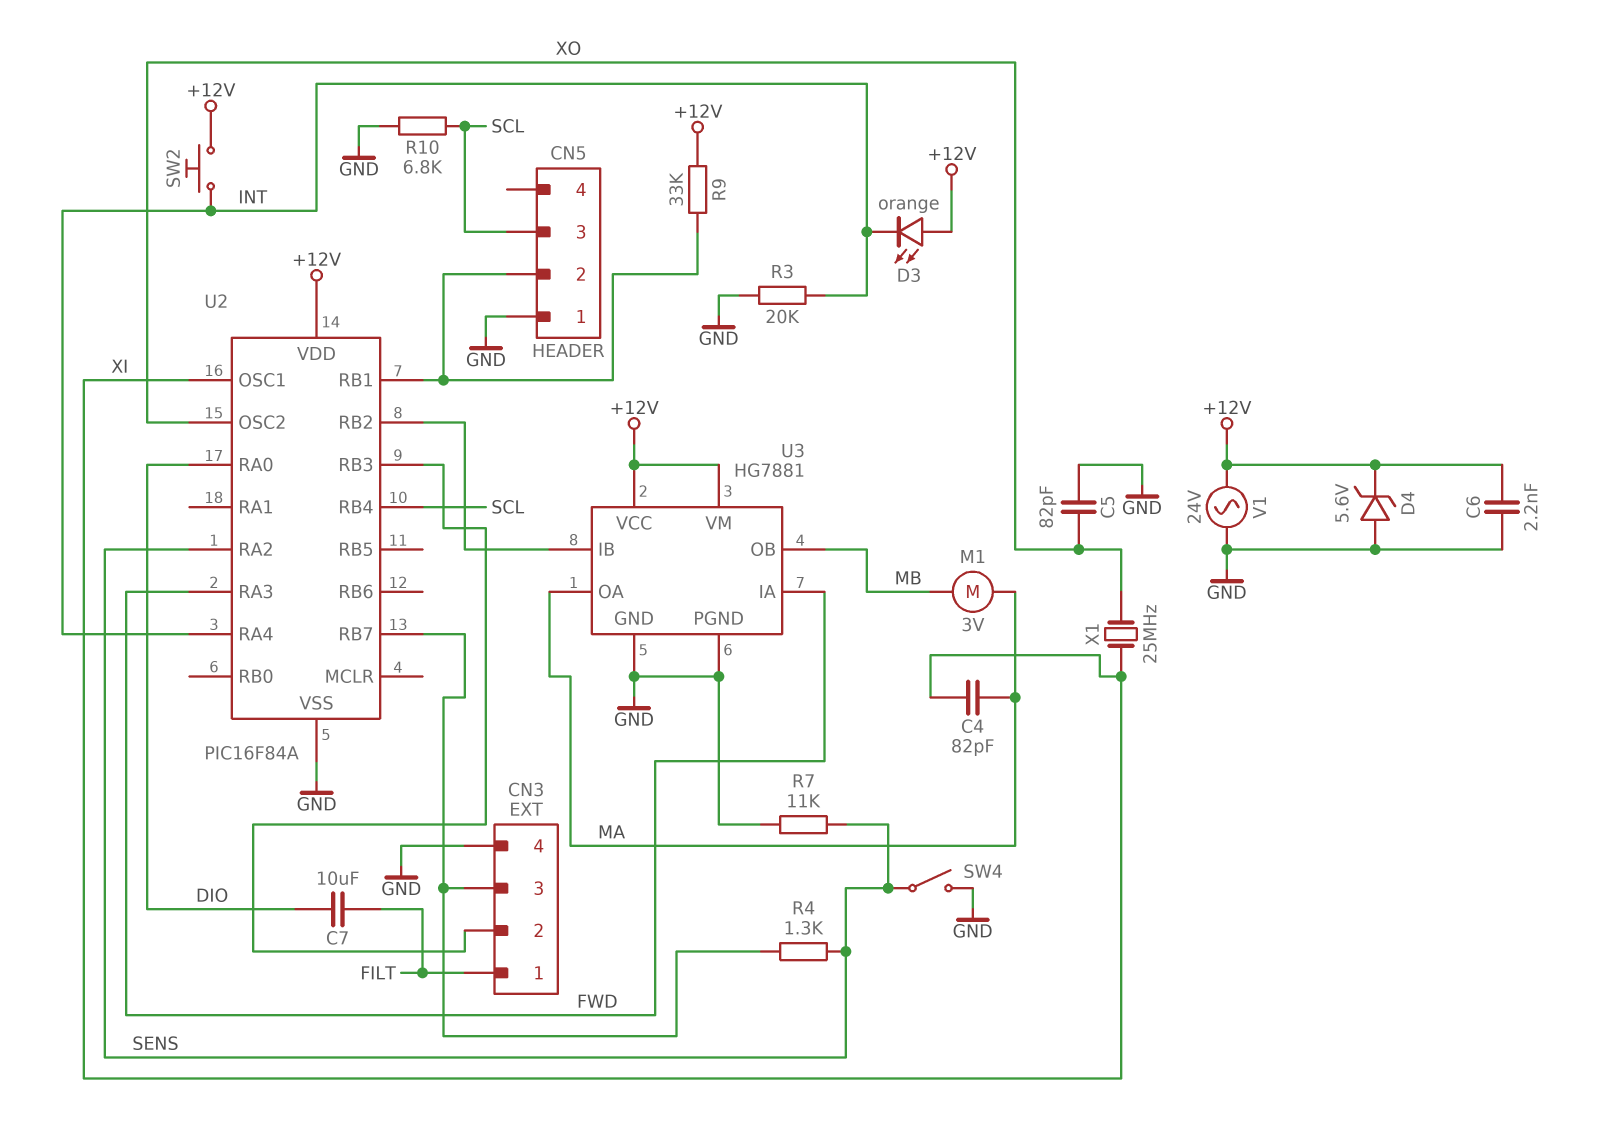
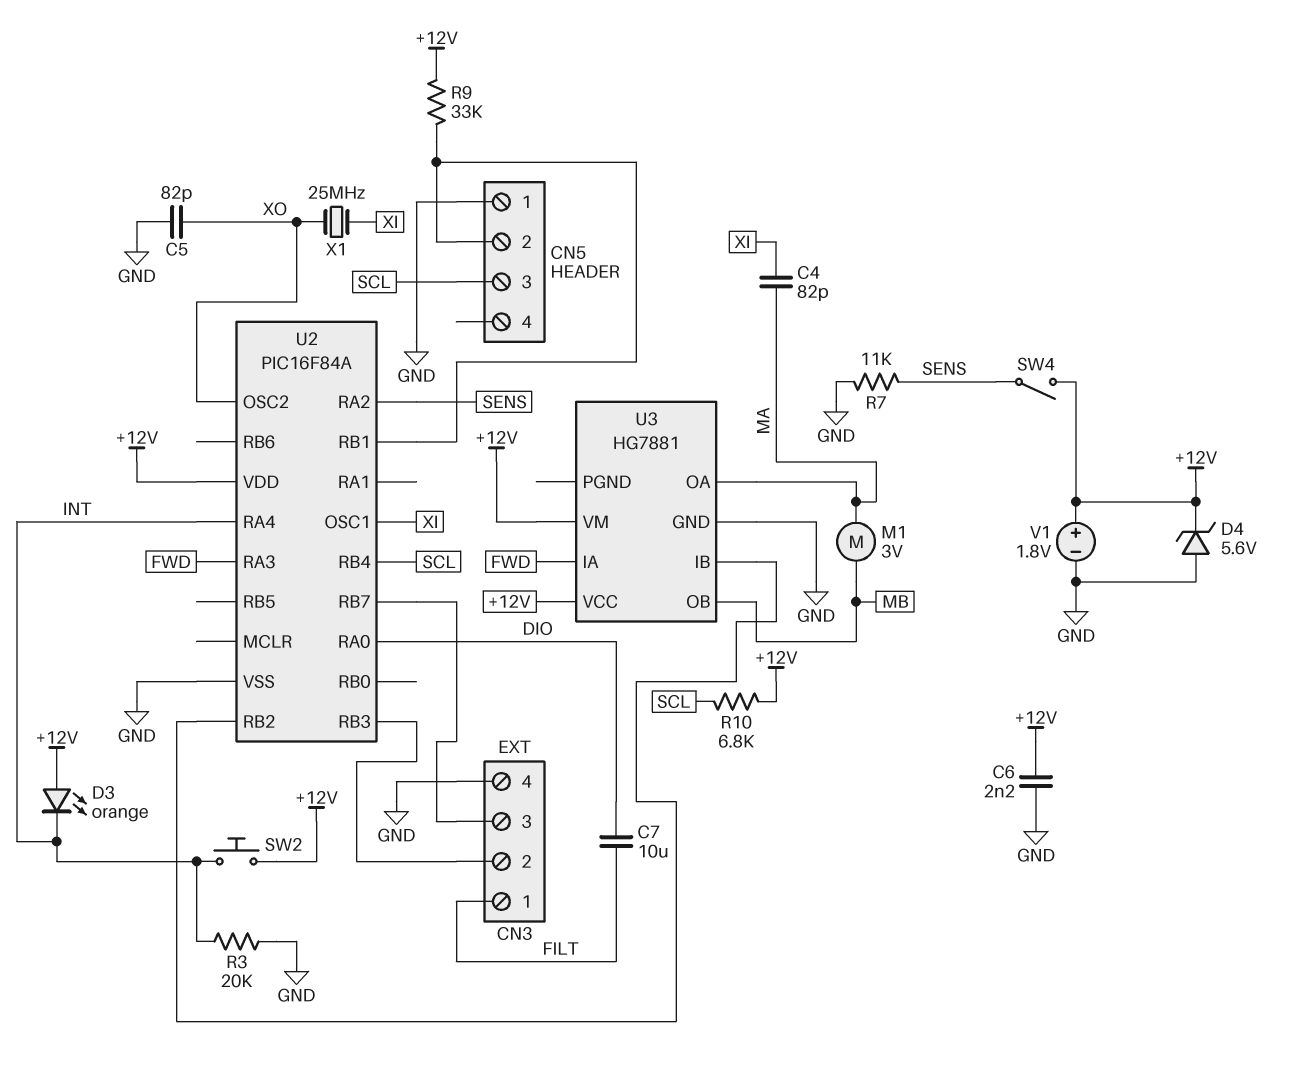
R4: 1.3k (CN3/3, SENS) -> none
R10: 6.8k (GND, SCL) -> 6.8k (+12V, SCL)
SW4: switch (GND, SENS) -> switch (+12V, SENS)
U3 pin PGND: GND -> none
V1: AC 24V (+12V, GND) -> 1.8V (plus +12V, minus GND)

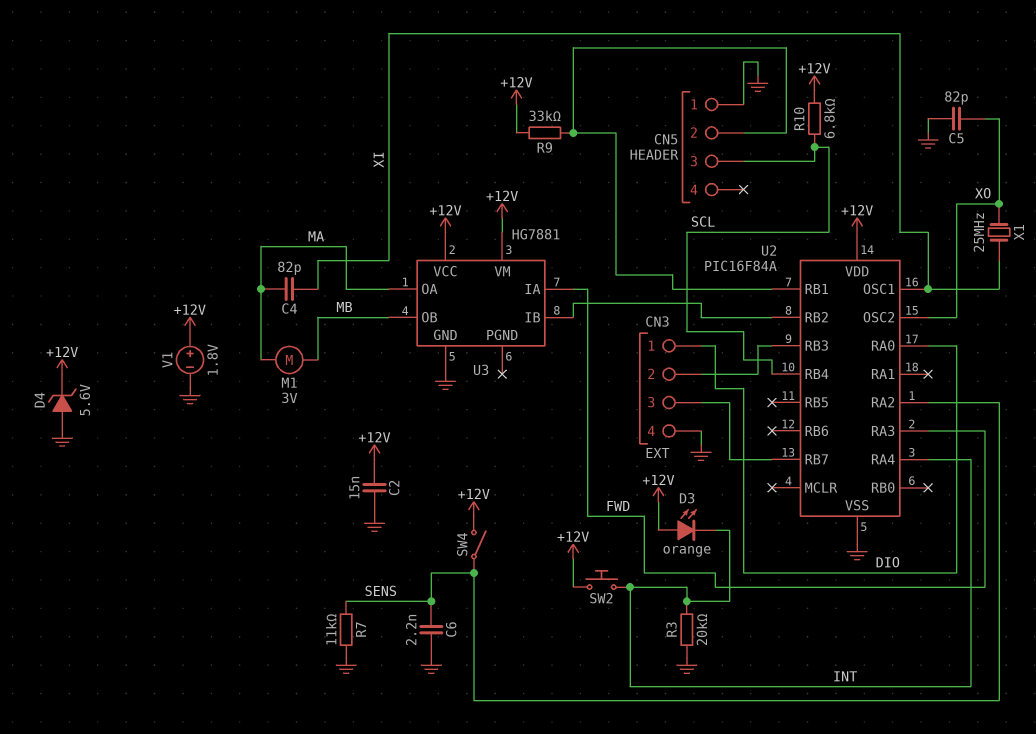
C2: none -> 15nF (+12V, GND)
C6: 2.2nF (+12V, GND) -> 2.2nF (GND, SENS)
C7: 10uF (DIO, FILT) -> none
CN3 pin 1: FILT -> DIO

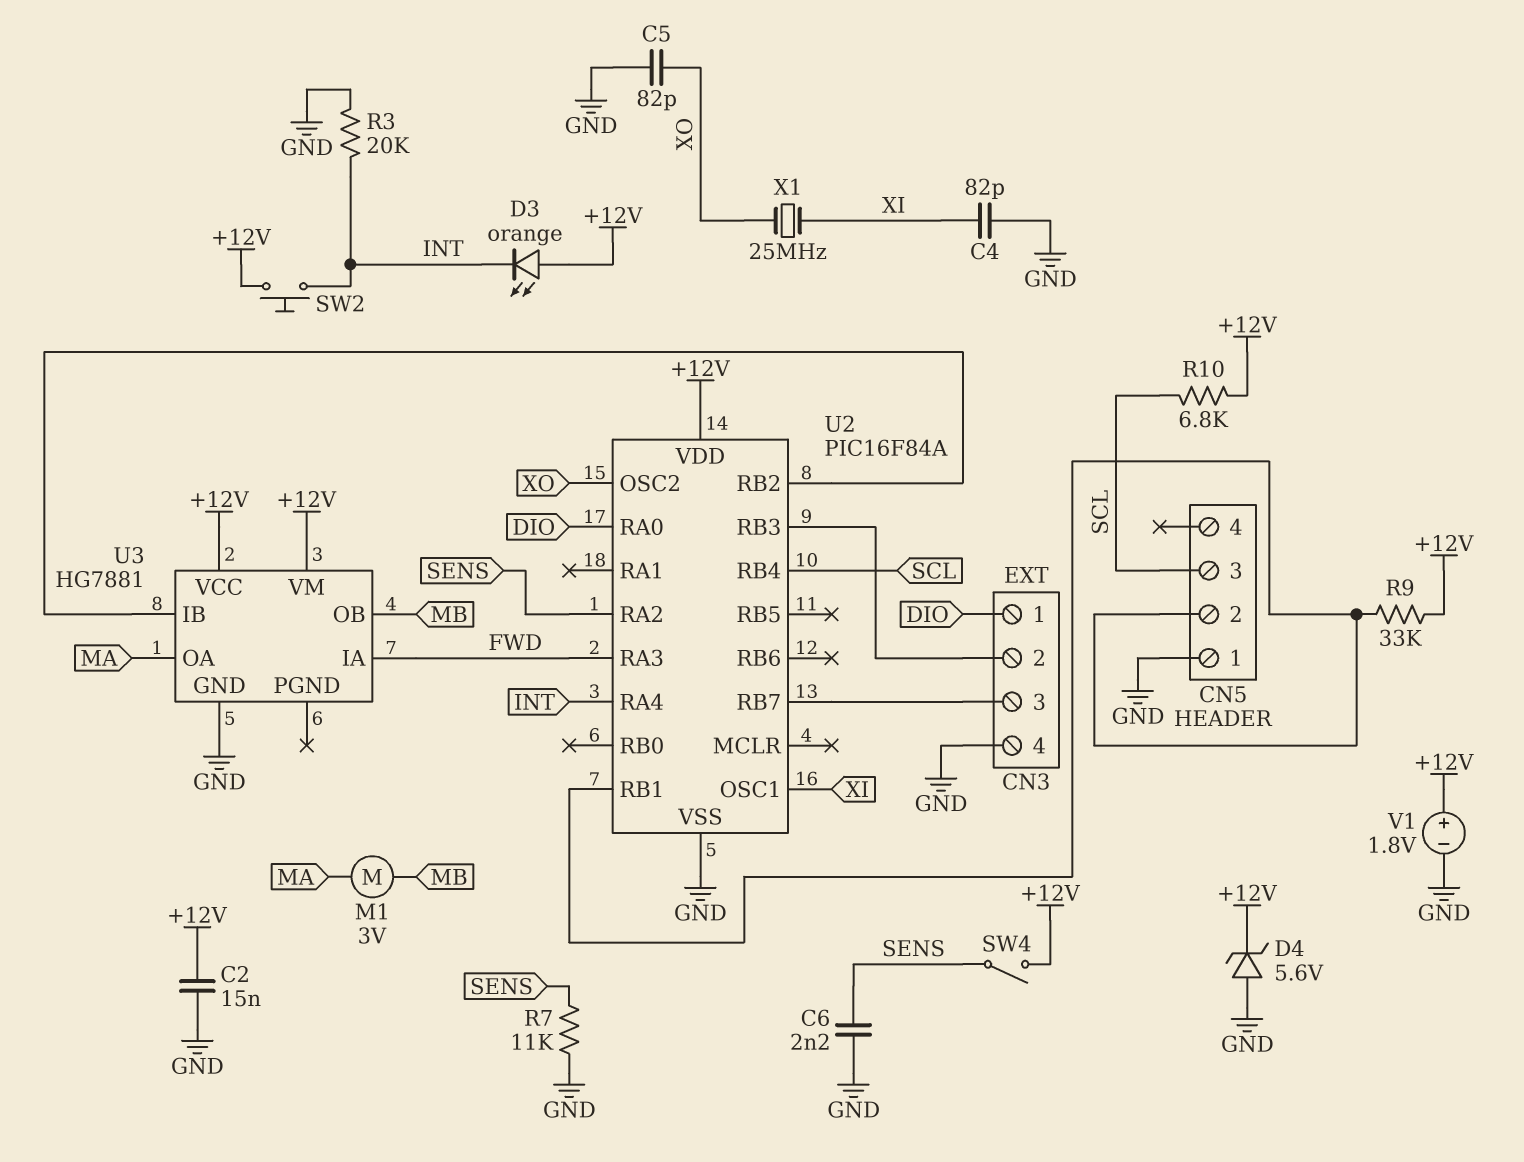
C4: 82pF (MA, XI) -> 82pF (GND, XI)

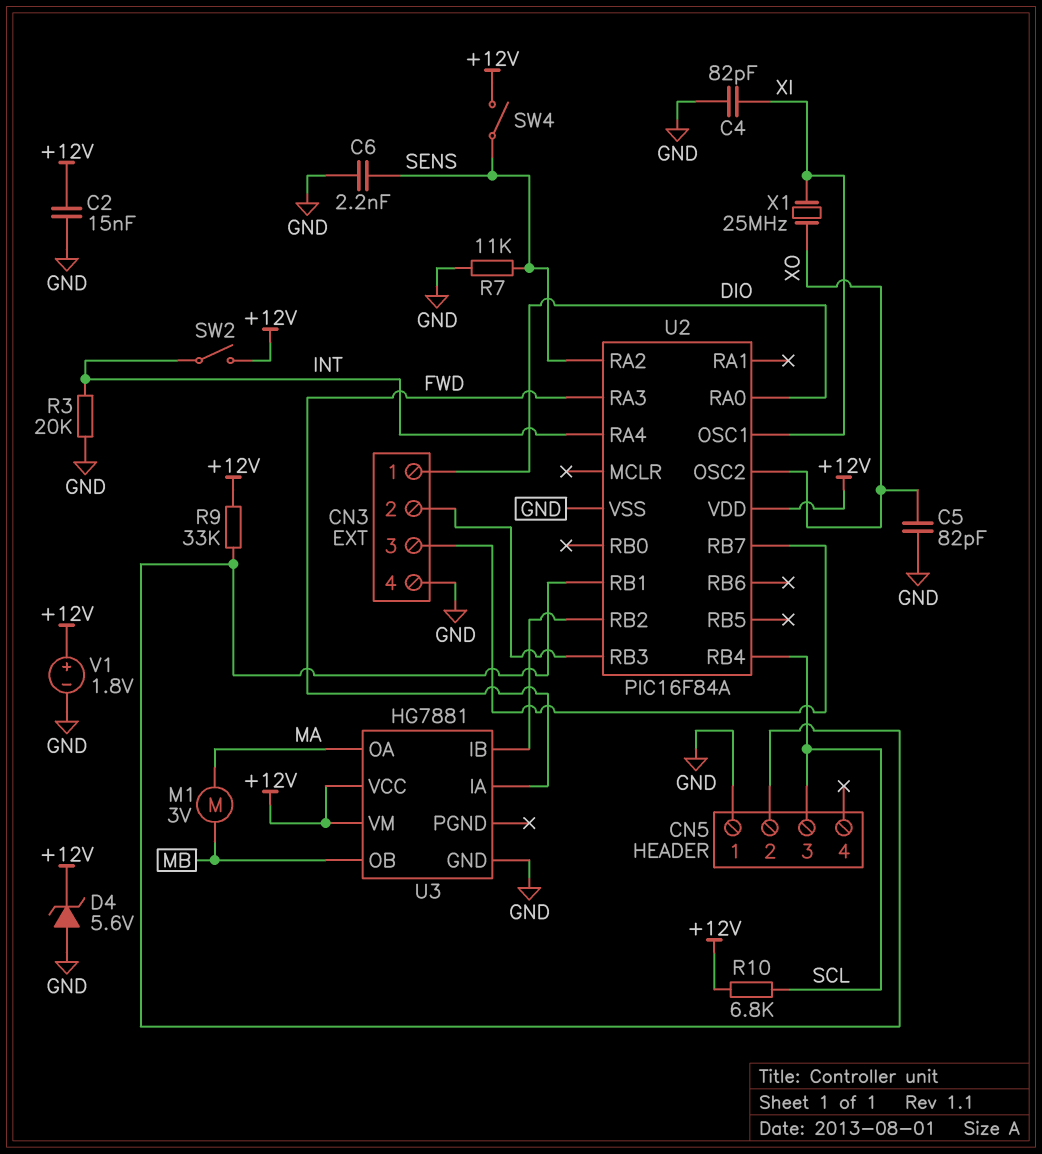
D3: LED orange (A +12V, K INT) -> none
SW2: button (+12V, INT) -> switch (+12V, INT)

